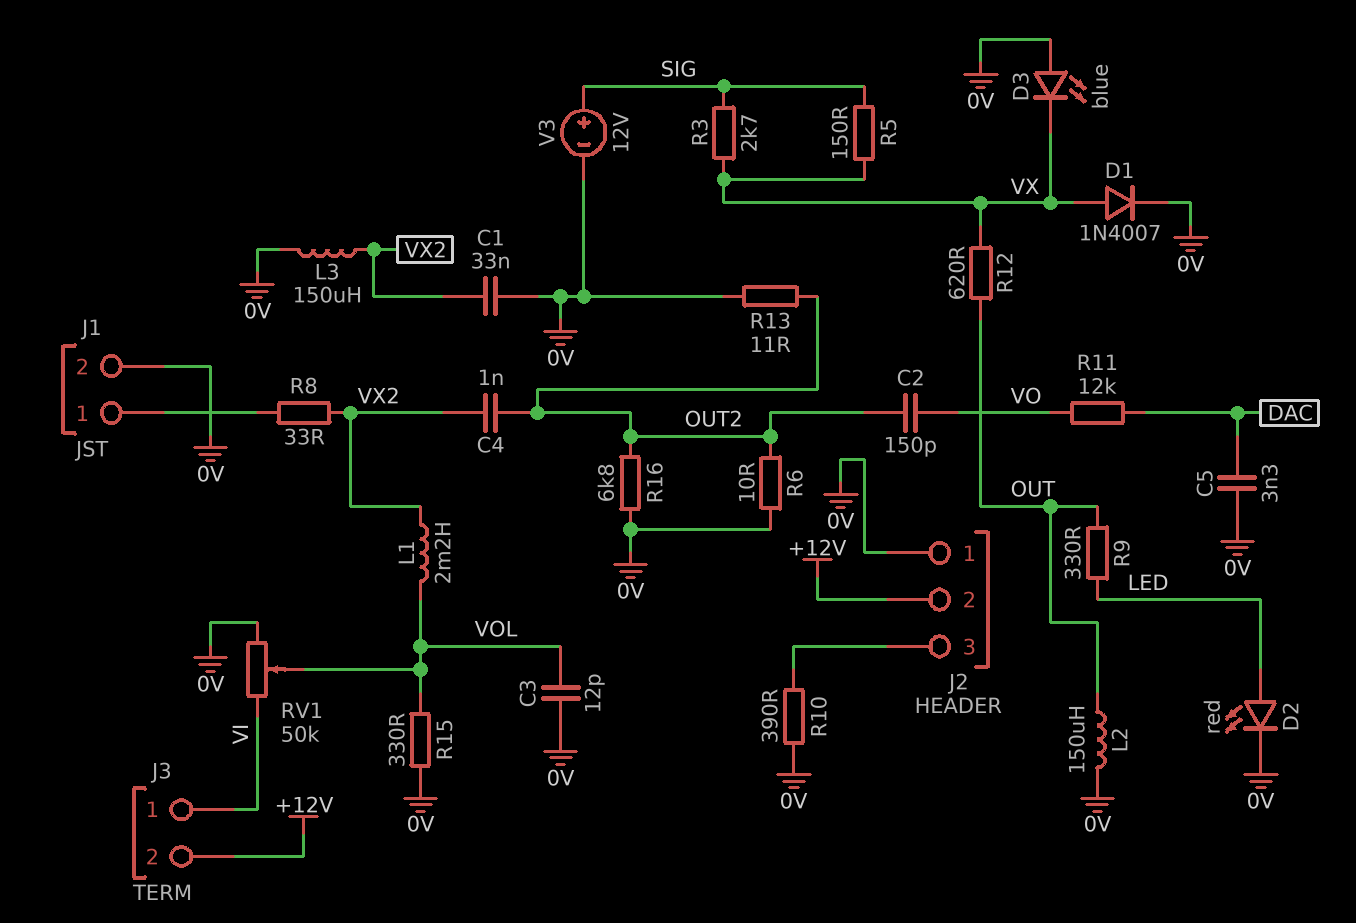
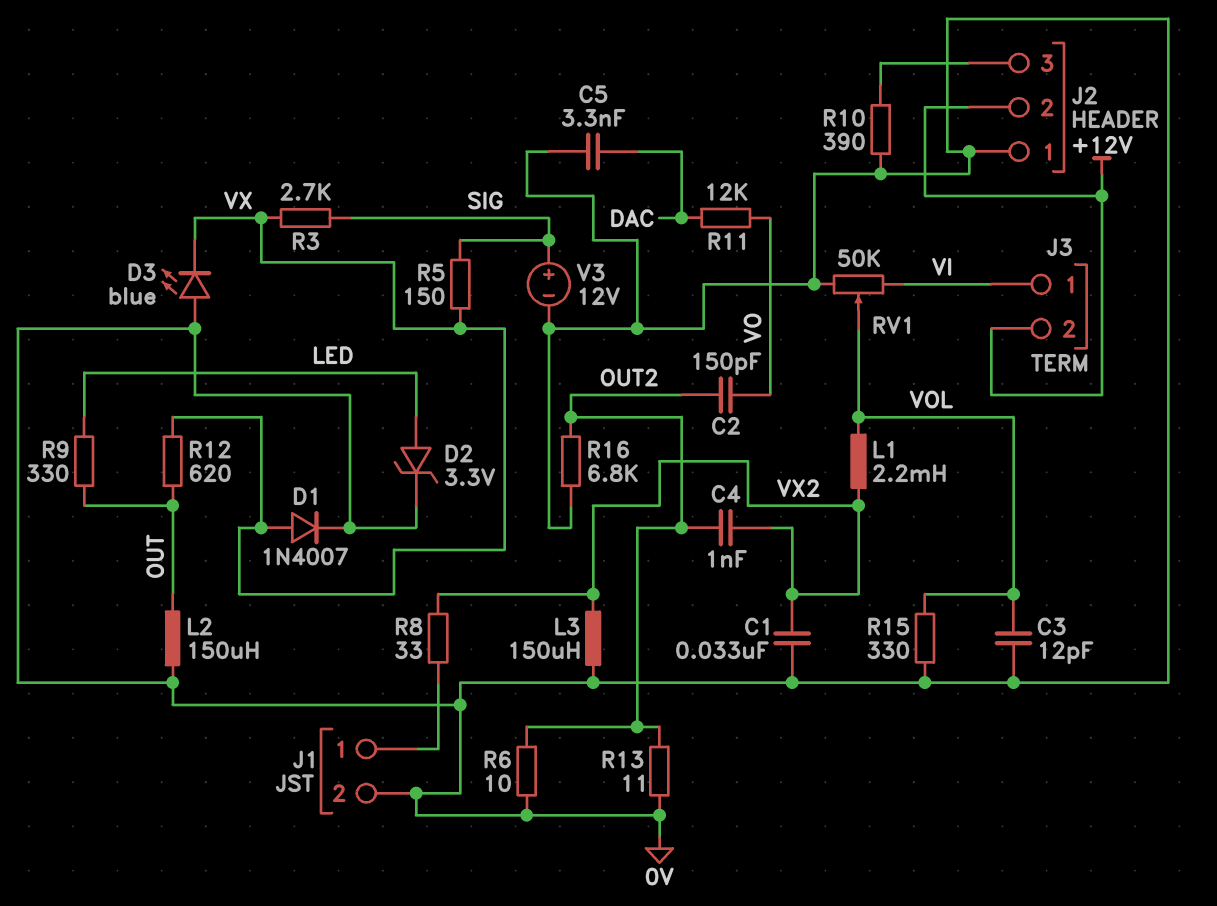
D2: LED red (A LED, K 0V) -> zener 3.3V (A LED, K 0V)

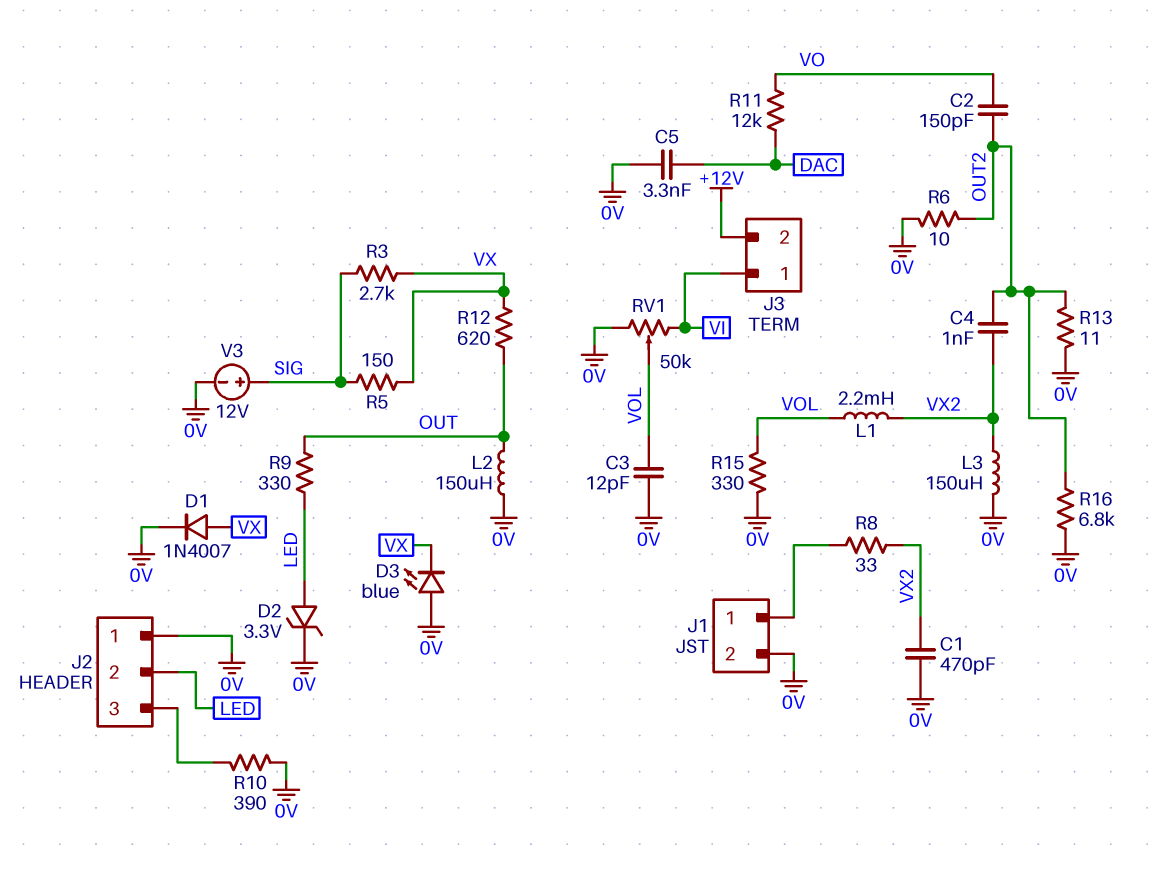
C1: 33nF (0V, VX2) -> 470pF (0V, VX2)
J2 pin 2: +12V -> LED

